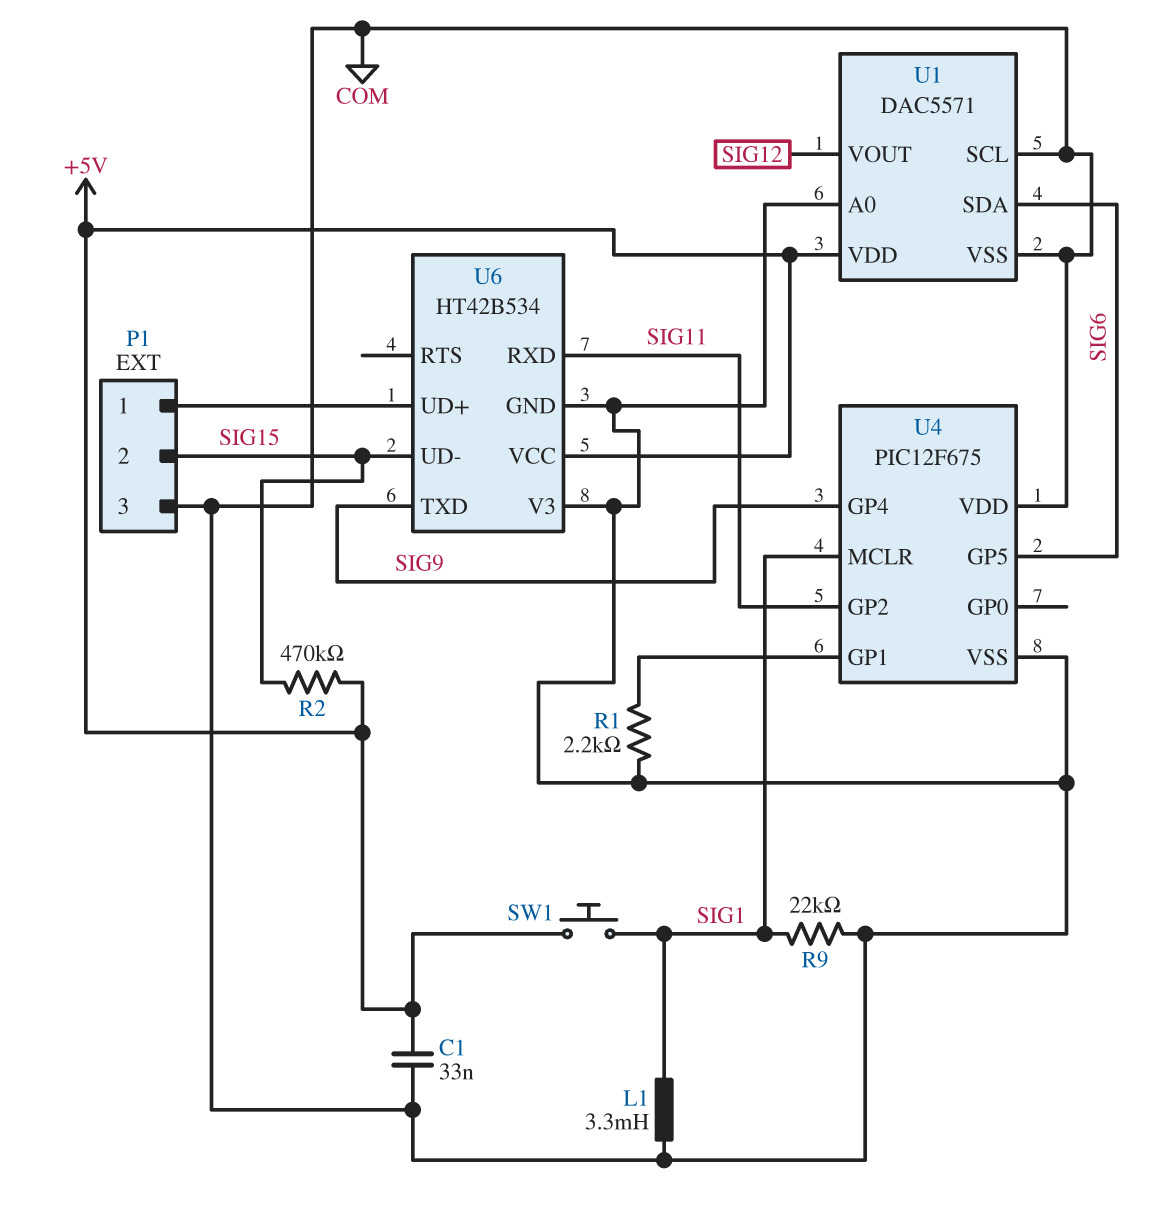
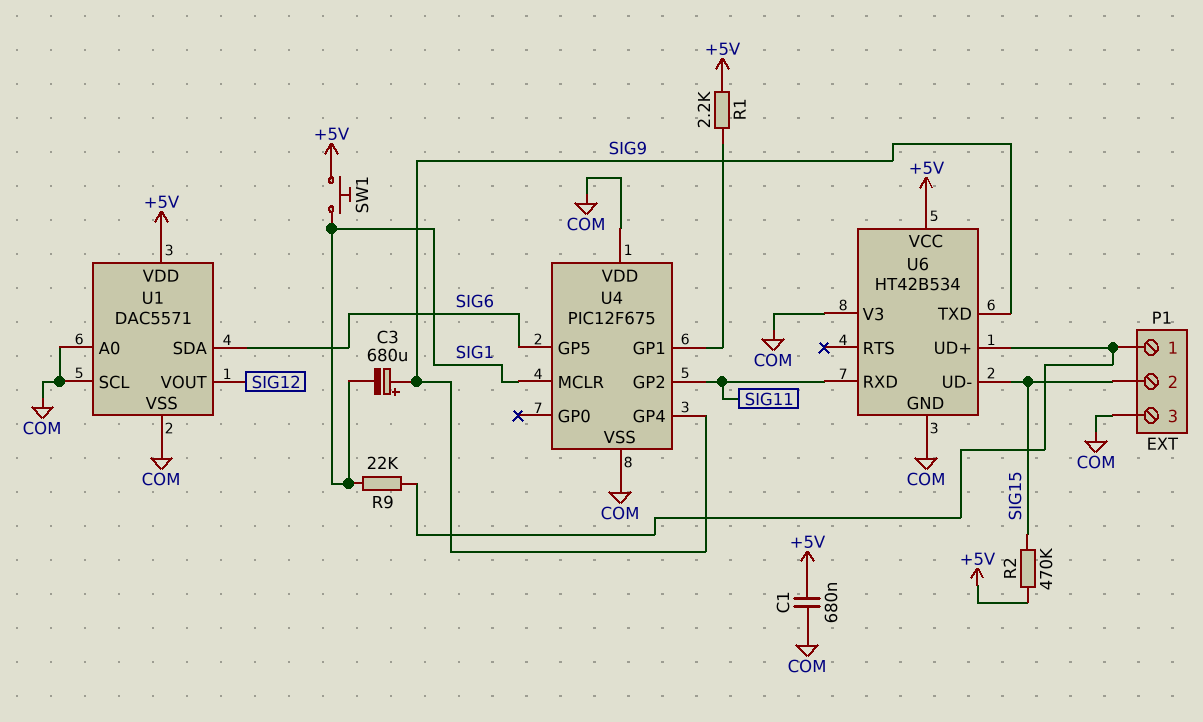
C1: 33nF (+5V, COM) -> 680nF (+5V, COM)
C3: none -> 680uF (plus SIG9, minus SIG1)
L1: 3.3mH (COM, SIG1) -> none
R1: 2.2k (COM, U4/GP1) -> 2.2k (+5V, U4/GP1)
R9: 22k (COM, SIG1) -> 22k (P1/1, SIG1)

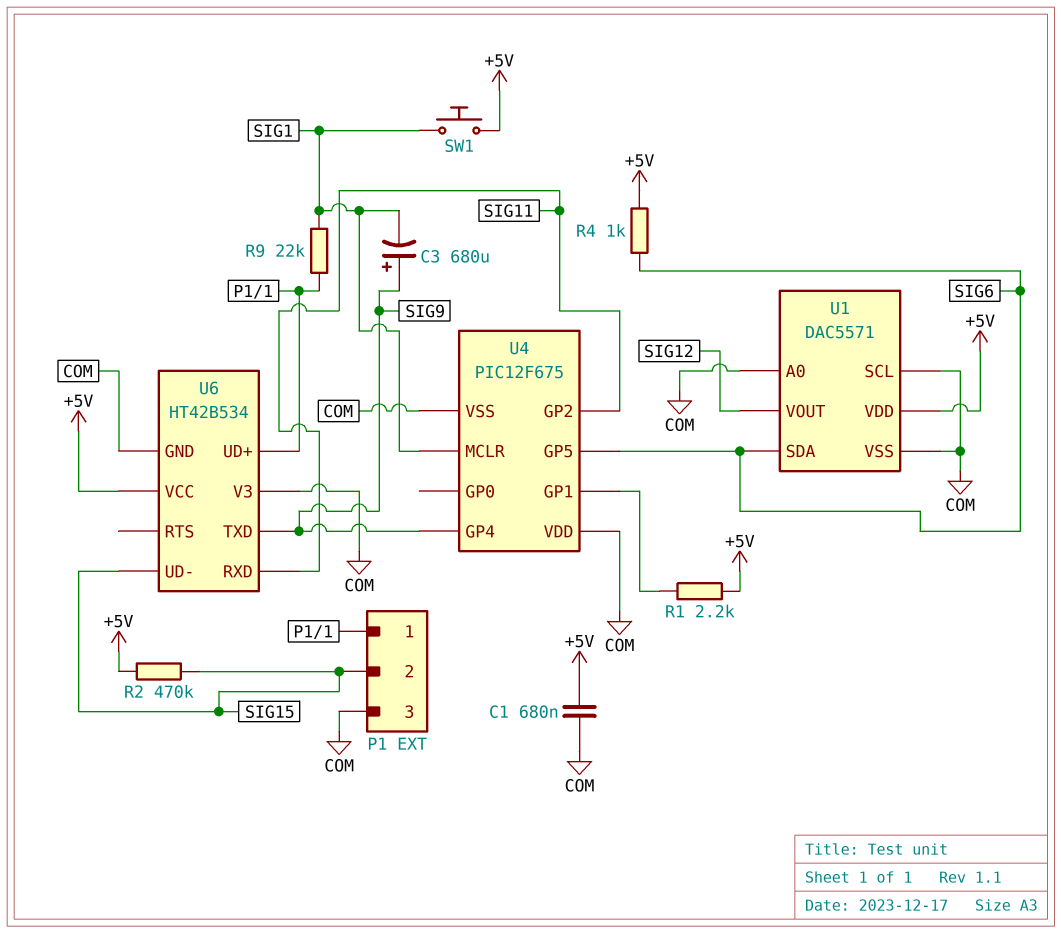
R4: none -> 1k (+5V, SIG6)

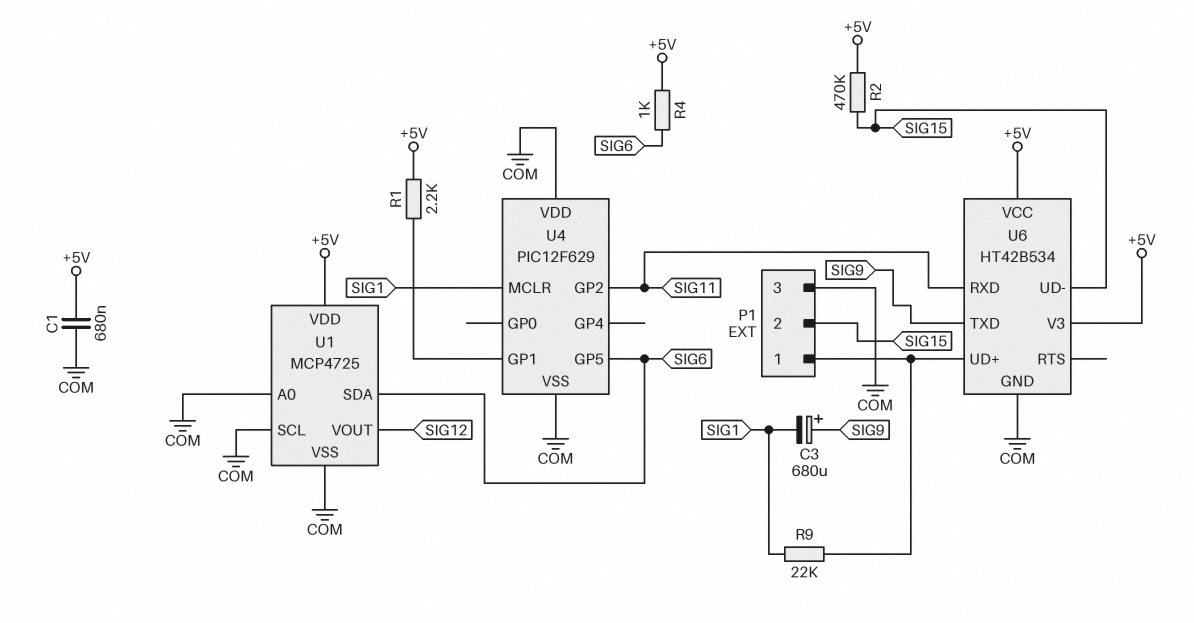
SW1: button (+5V, SIG1) -> none
U1: DAC5571 -> MCP4725
U4: PIC12F675 -> PIC12F629
U4 pin GP4: SIG9 -> none
U6 pin V3: COM -> +5V

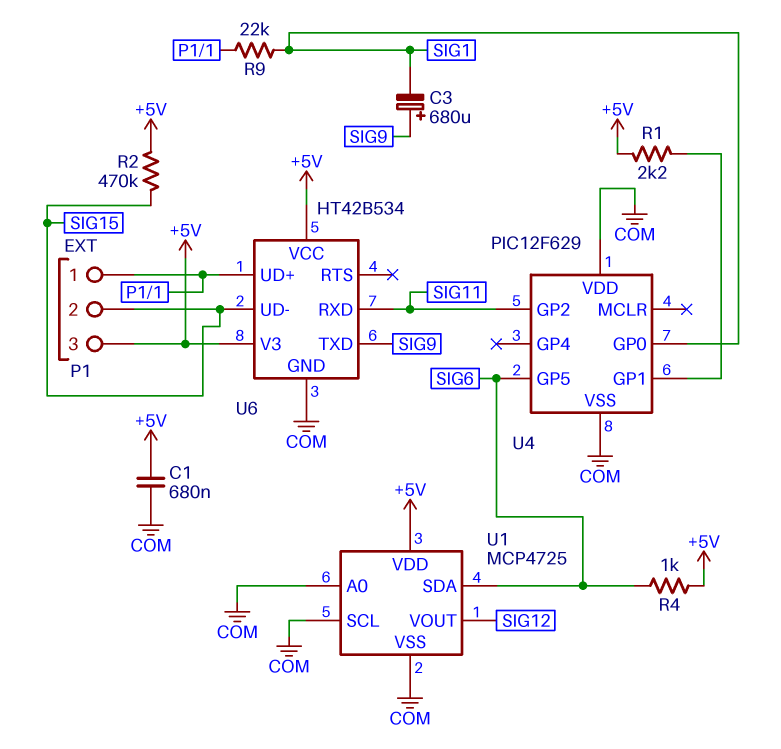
P1 pin 3: COM -> +5V
U4 pin GP0: none -> SIG1
U4 pin MCLR: SIG1 -> none

